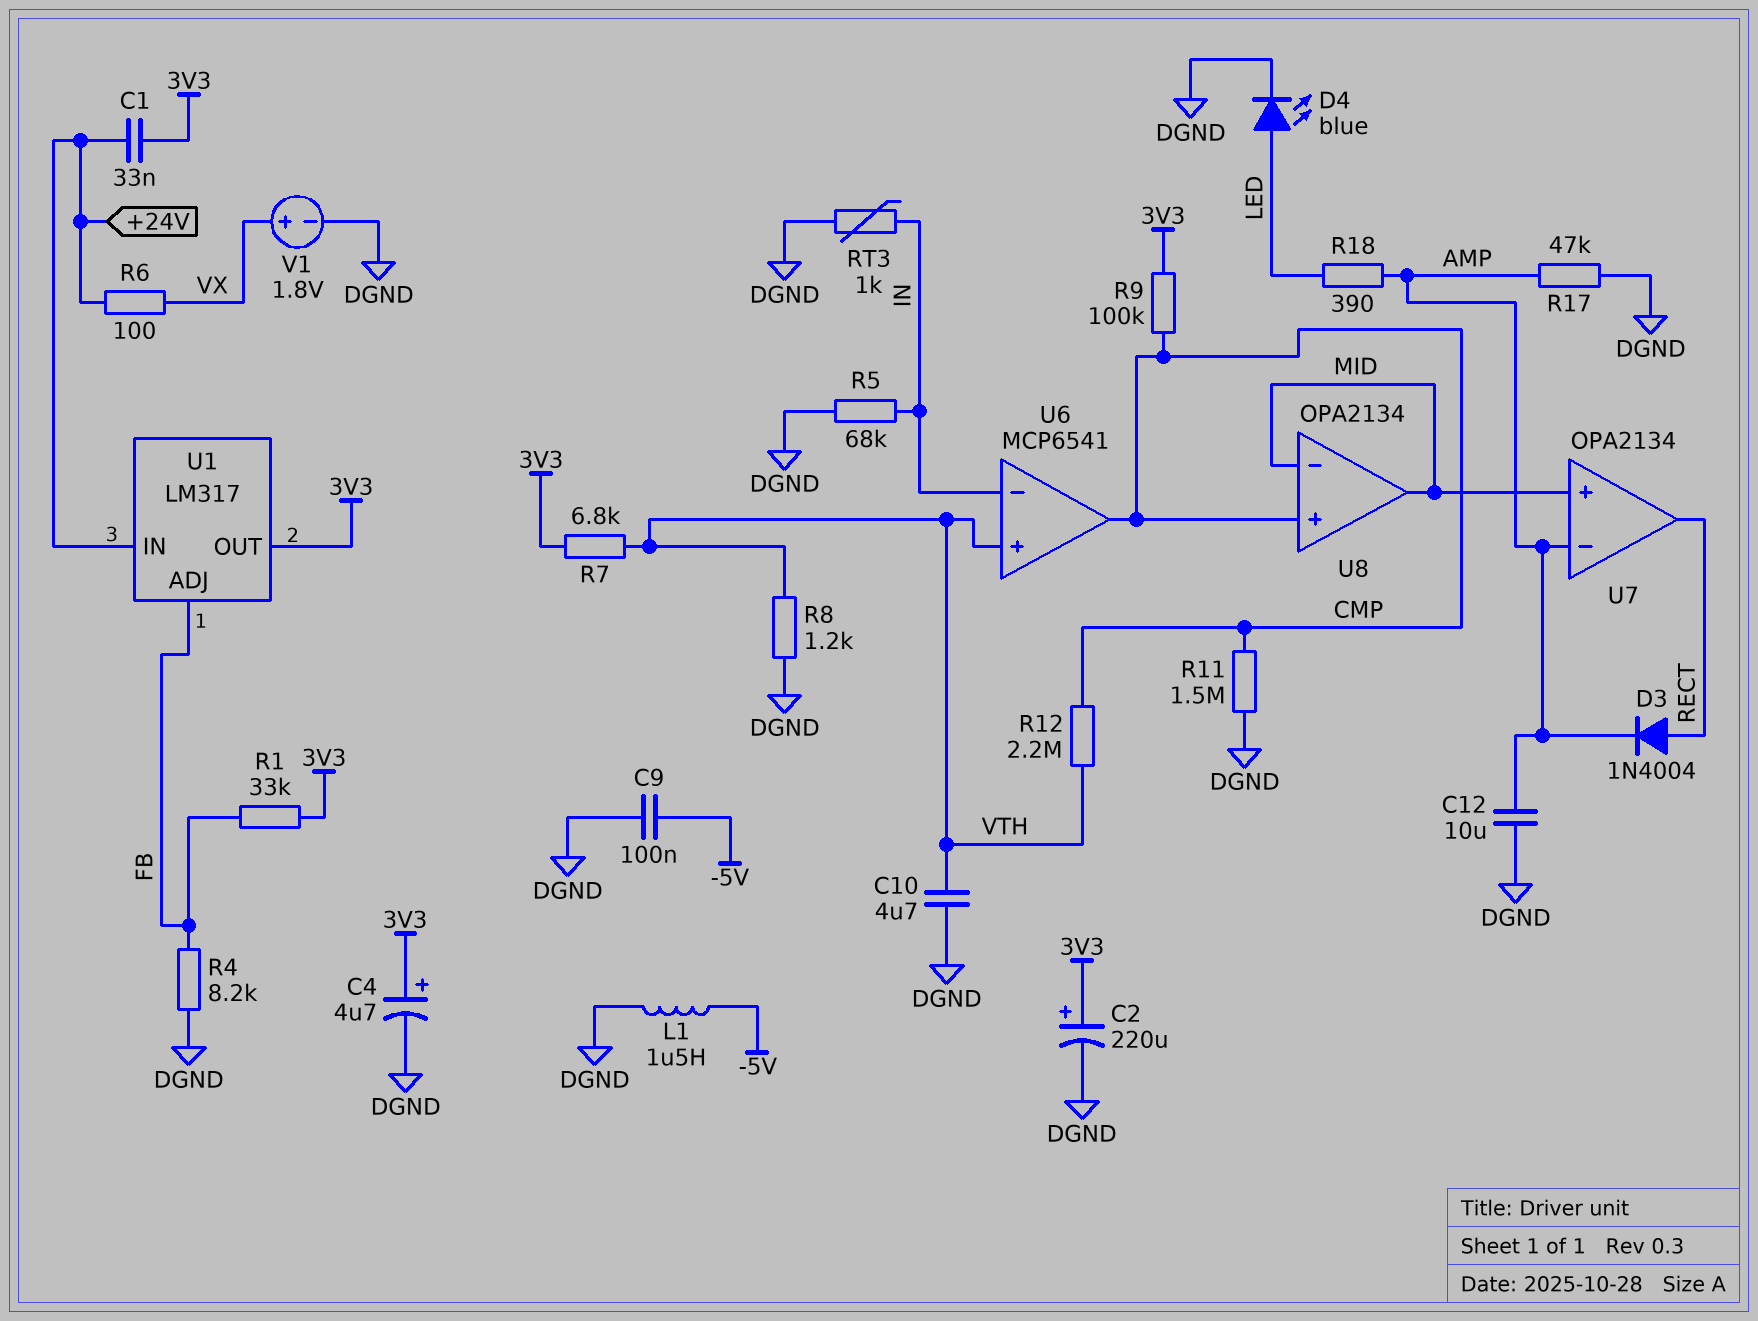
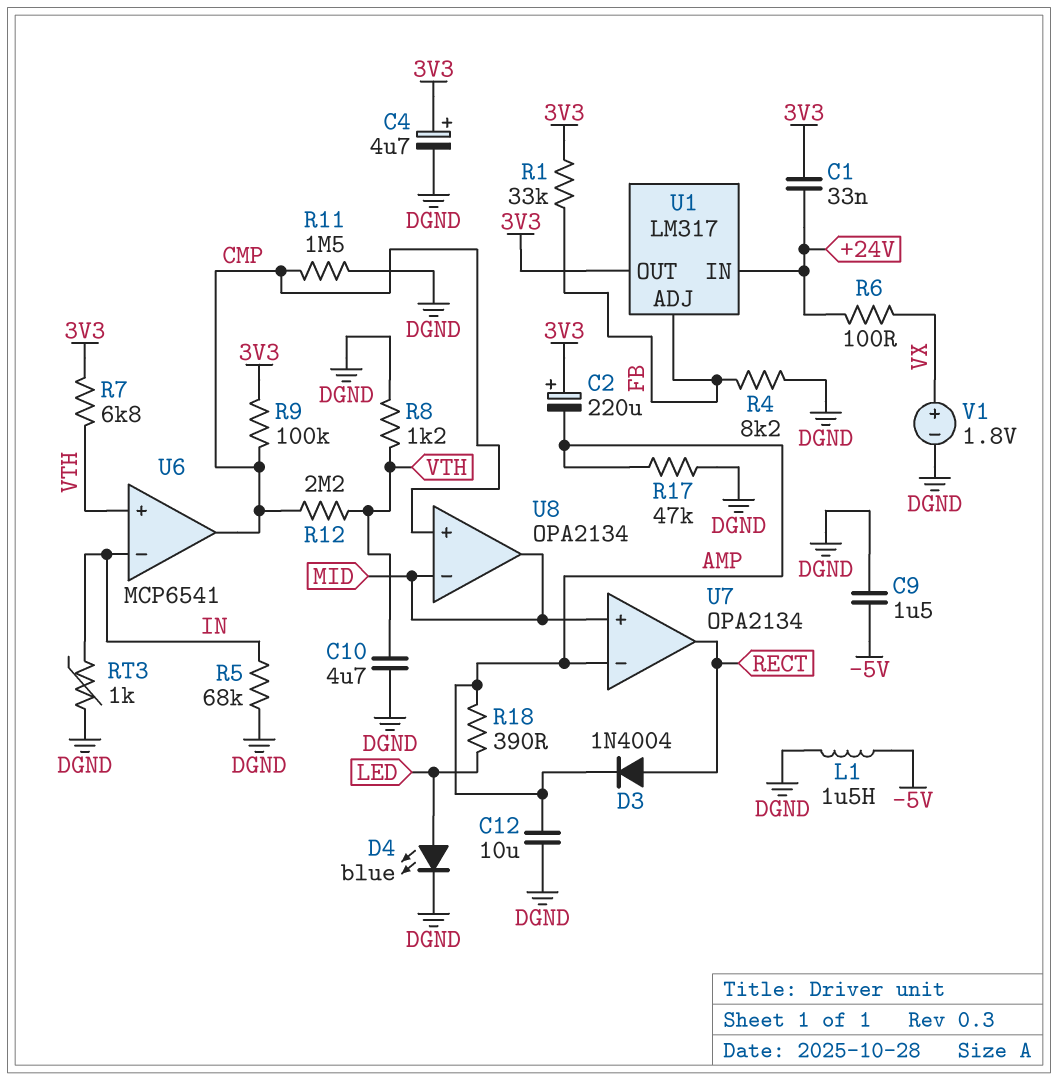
C2: 220uF (plus 3V3, minus DGND) -> 220uF (plus 3V3, minus AMP)
C9: 100nF (-5V, DGND) -> 1.5uF (-5V, DGND)

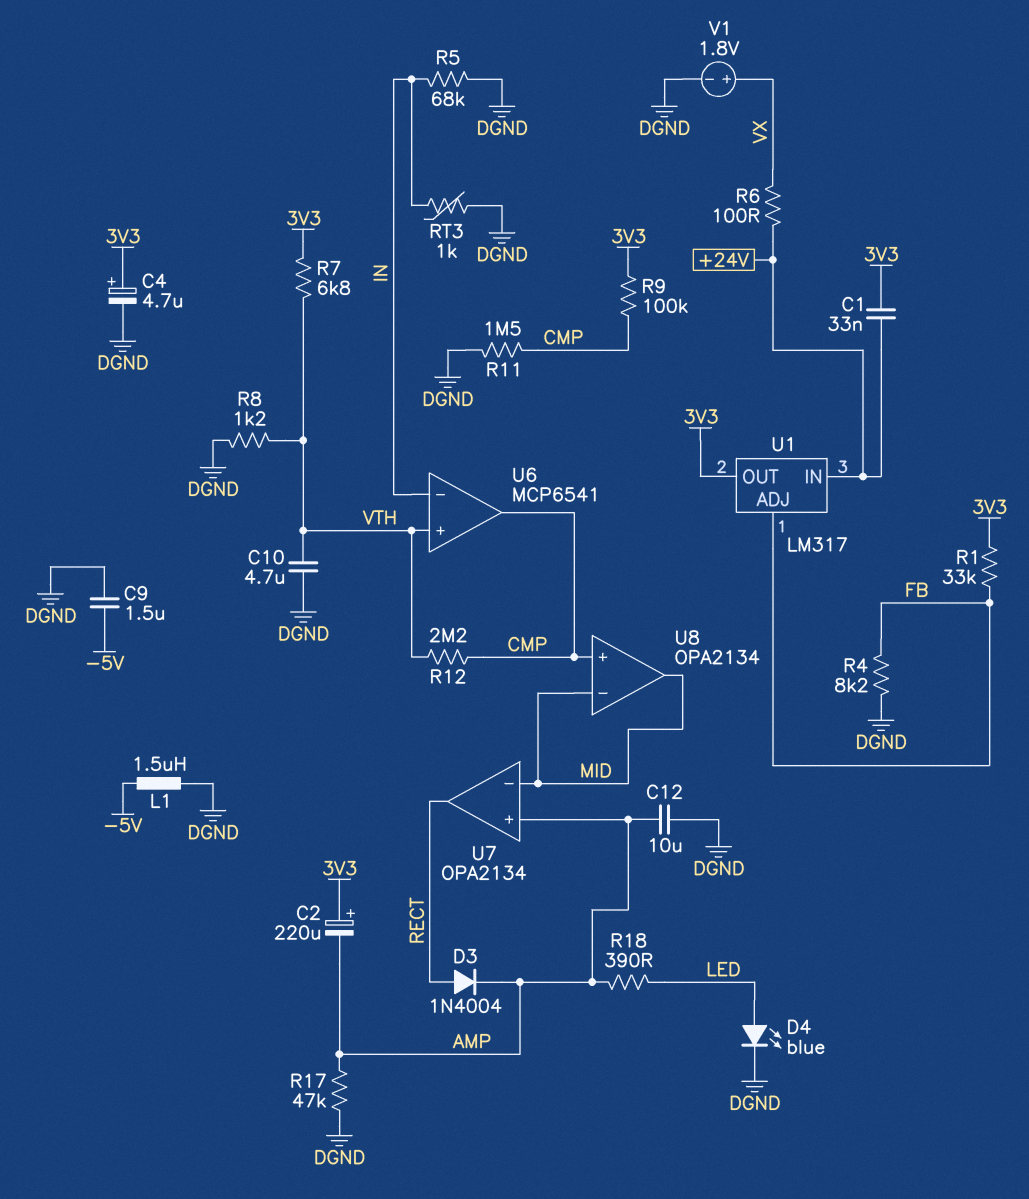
U7 pin in+: MID -> AMP
U7 pin in-: AMP -> MID

